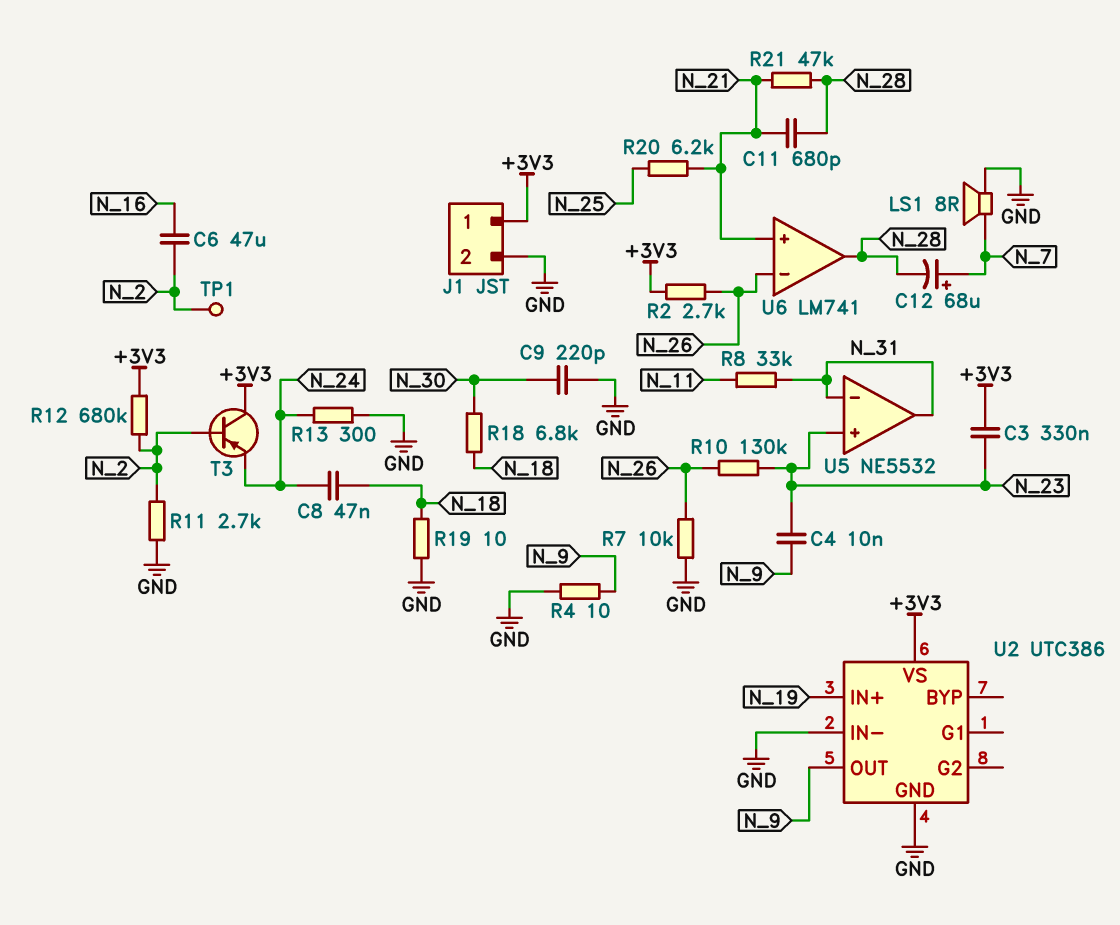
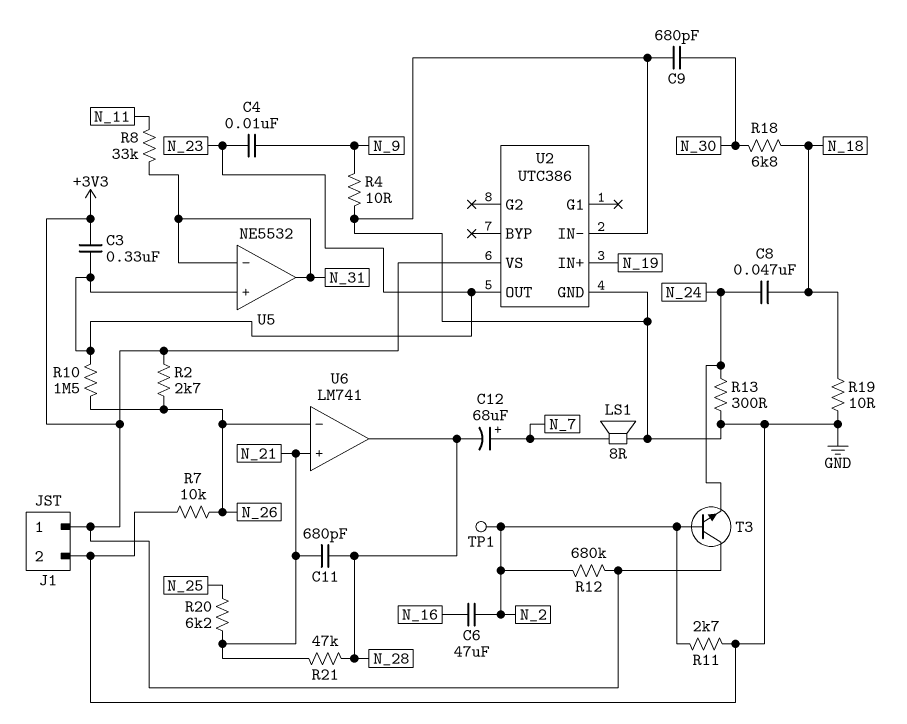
C9: 220pF (GND, N_30) -> 680pF (GND, N_30)
R10: 130k (N_23, N_26) -> 1.5M (N_23, N_26)
T3: PNP (B N_2, C +3V3, E N_24) -> NPN (B N_2, C +3V3, E N_24)
U2 pin OUT: N_9 -> N_23

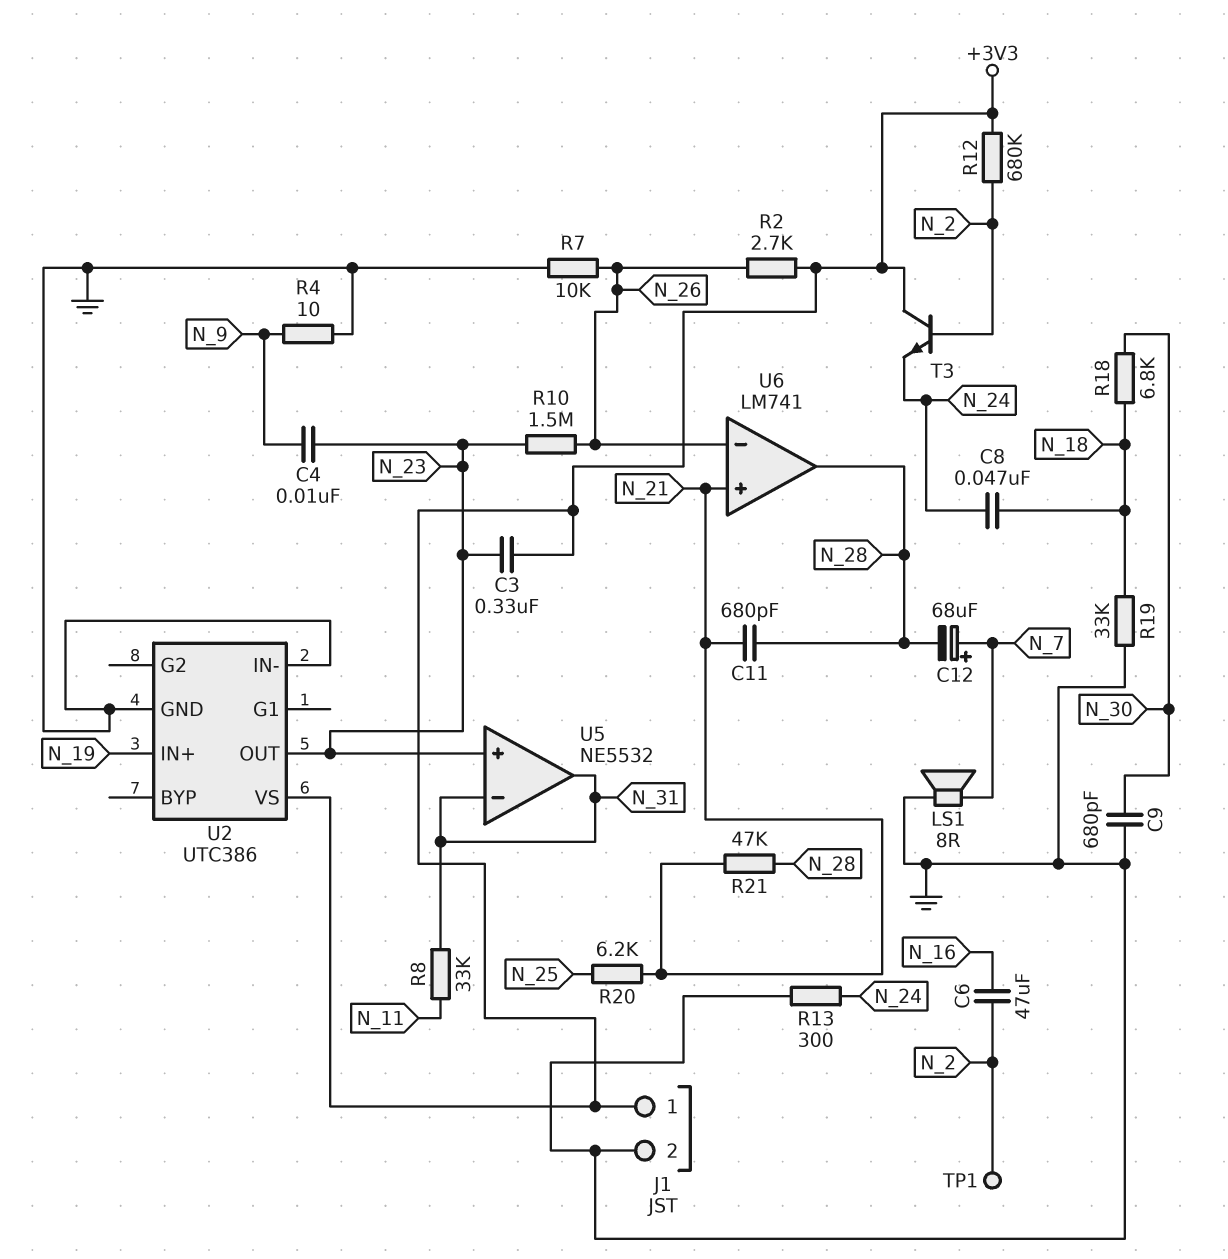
R11: 2.7k (GND, N_2) -> none
R19: 10 (GND, N_18) -> 33k (GND, N_18)

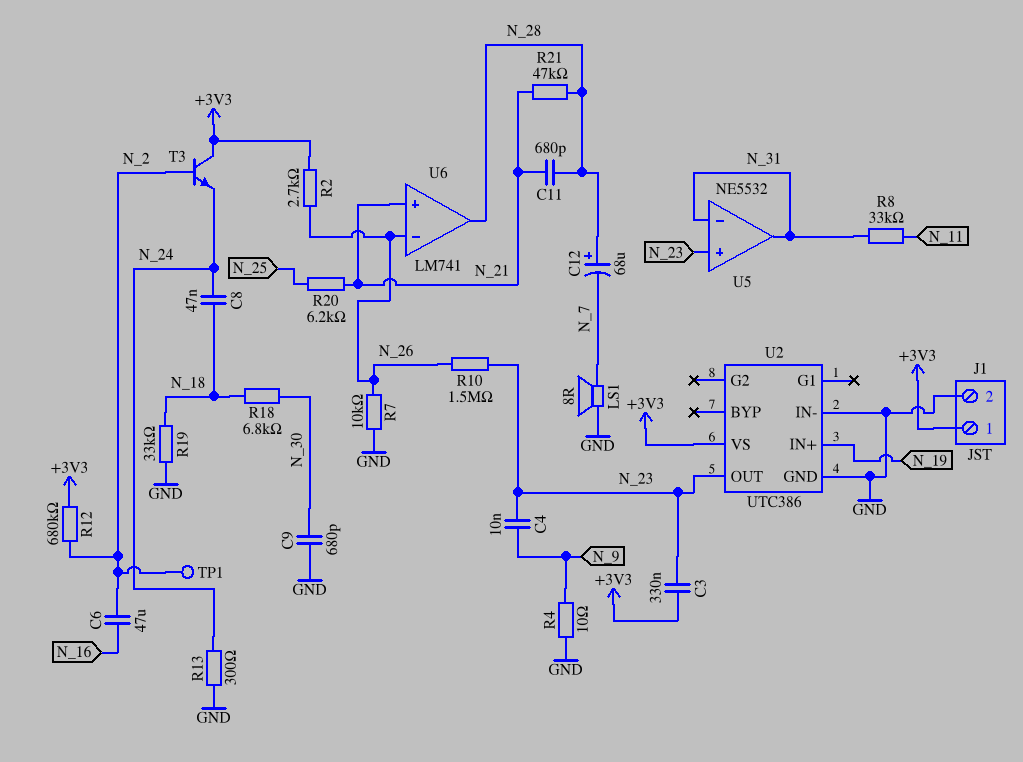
C12: 68uF (plus N_7, minus N_28) -> 68uF (plus N_28, minus N_7)

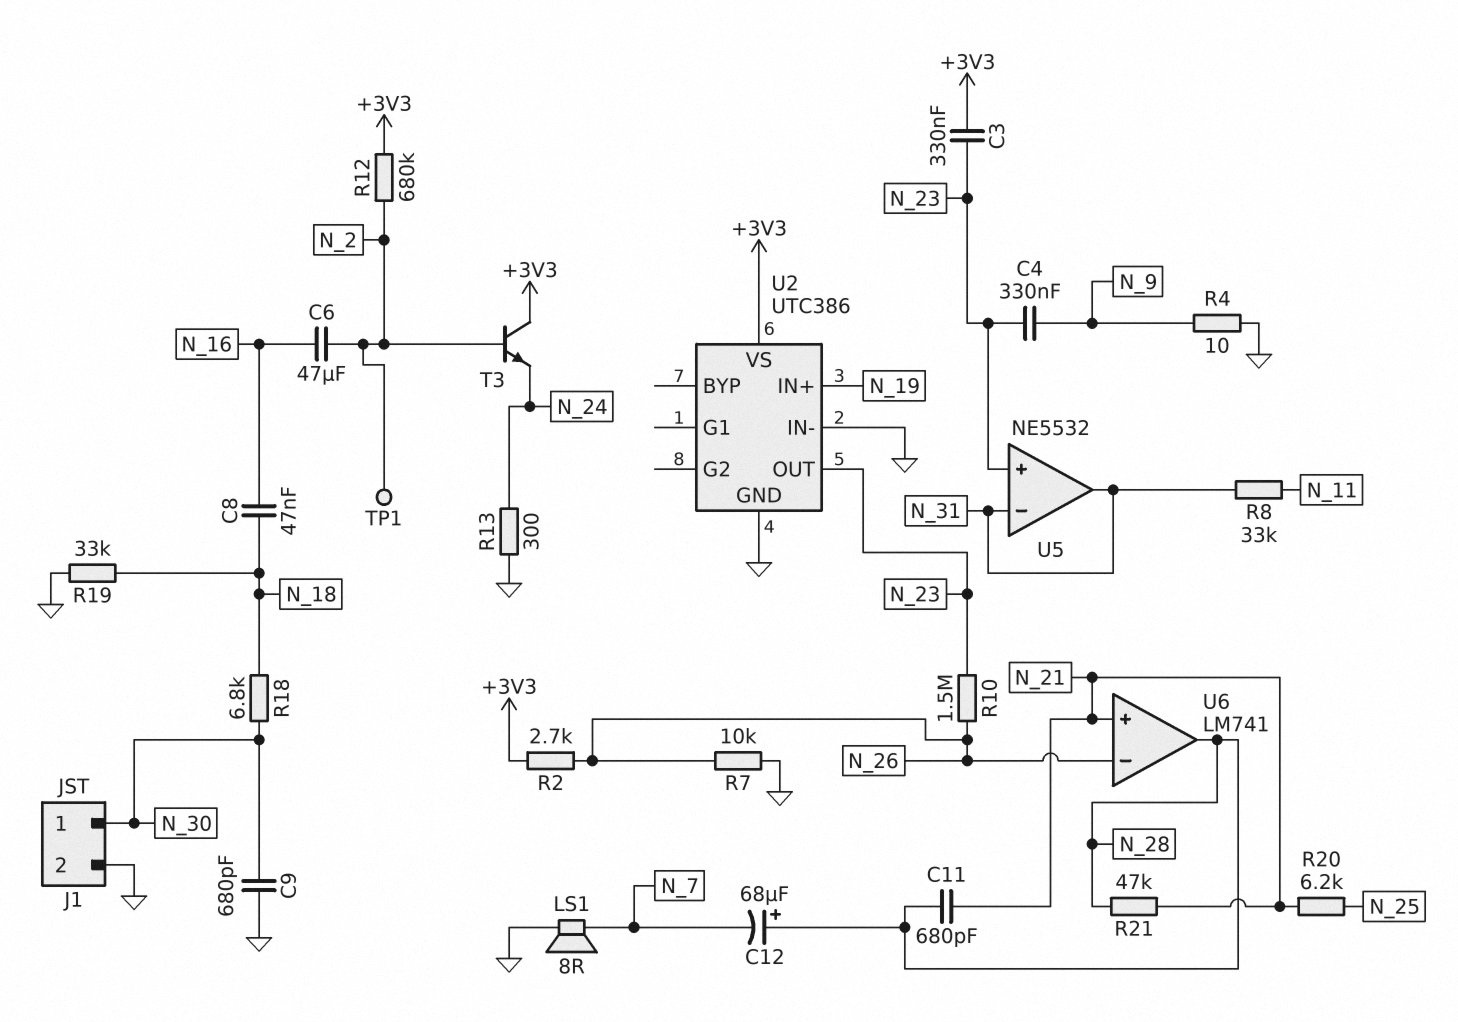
C4: 10nF (N_9, N_23) -> 330nF (N_9, N_23)
C8: 47nF (N_18, N_24) -> 47nF (N_16, N_18)
J1 pin 1: +3V3 -> N_30

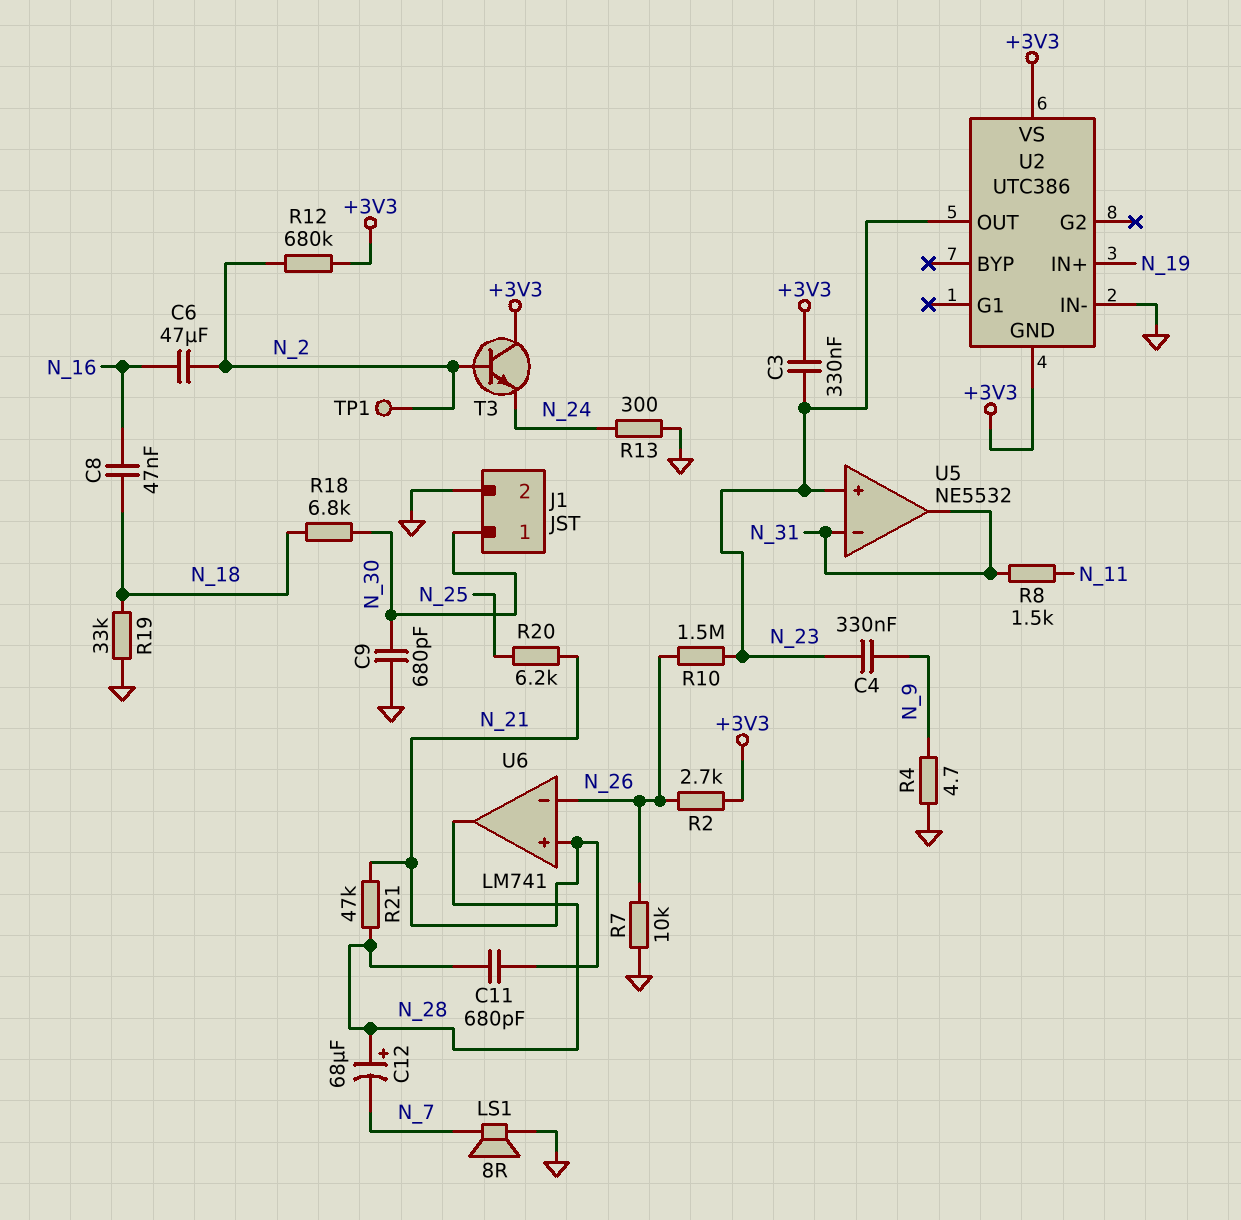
R4: 10 (GND, N_9) -> 4.7 (GND, N_9)
R8: 33k (N_11, N_31) -> 1.5k (N_11, N_31)
U2 pin GND: GND -> +3V3

